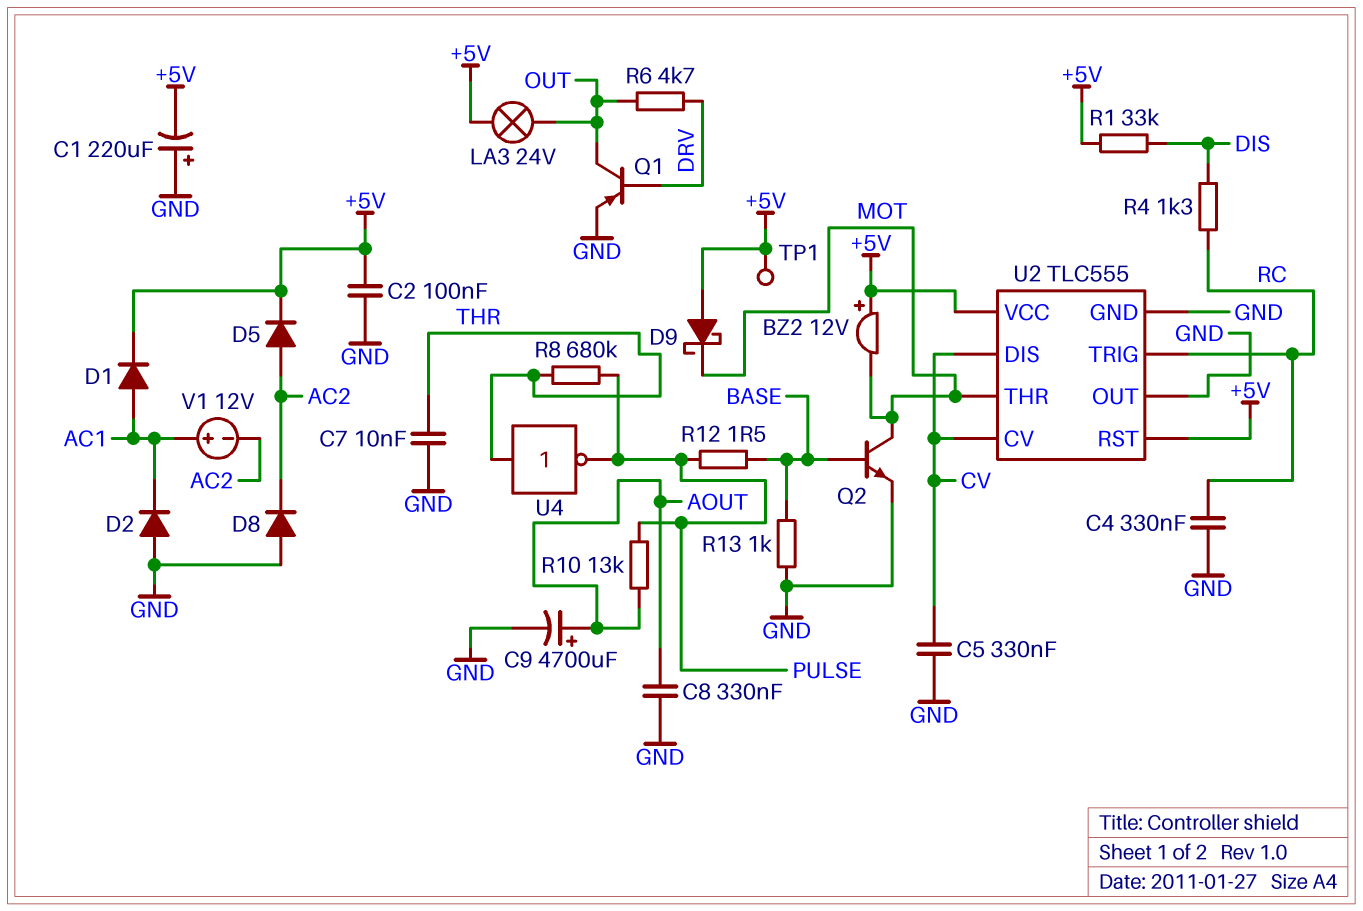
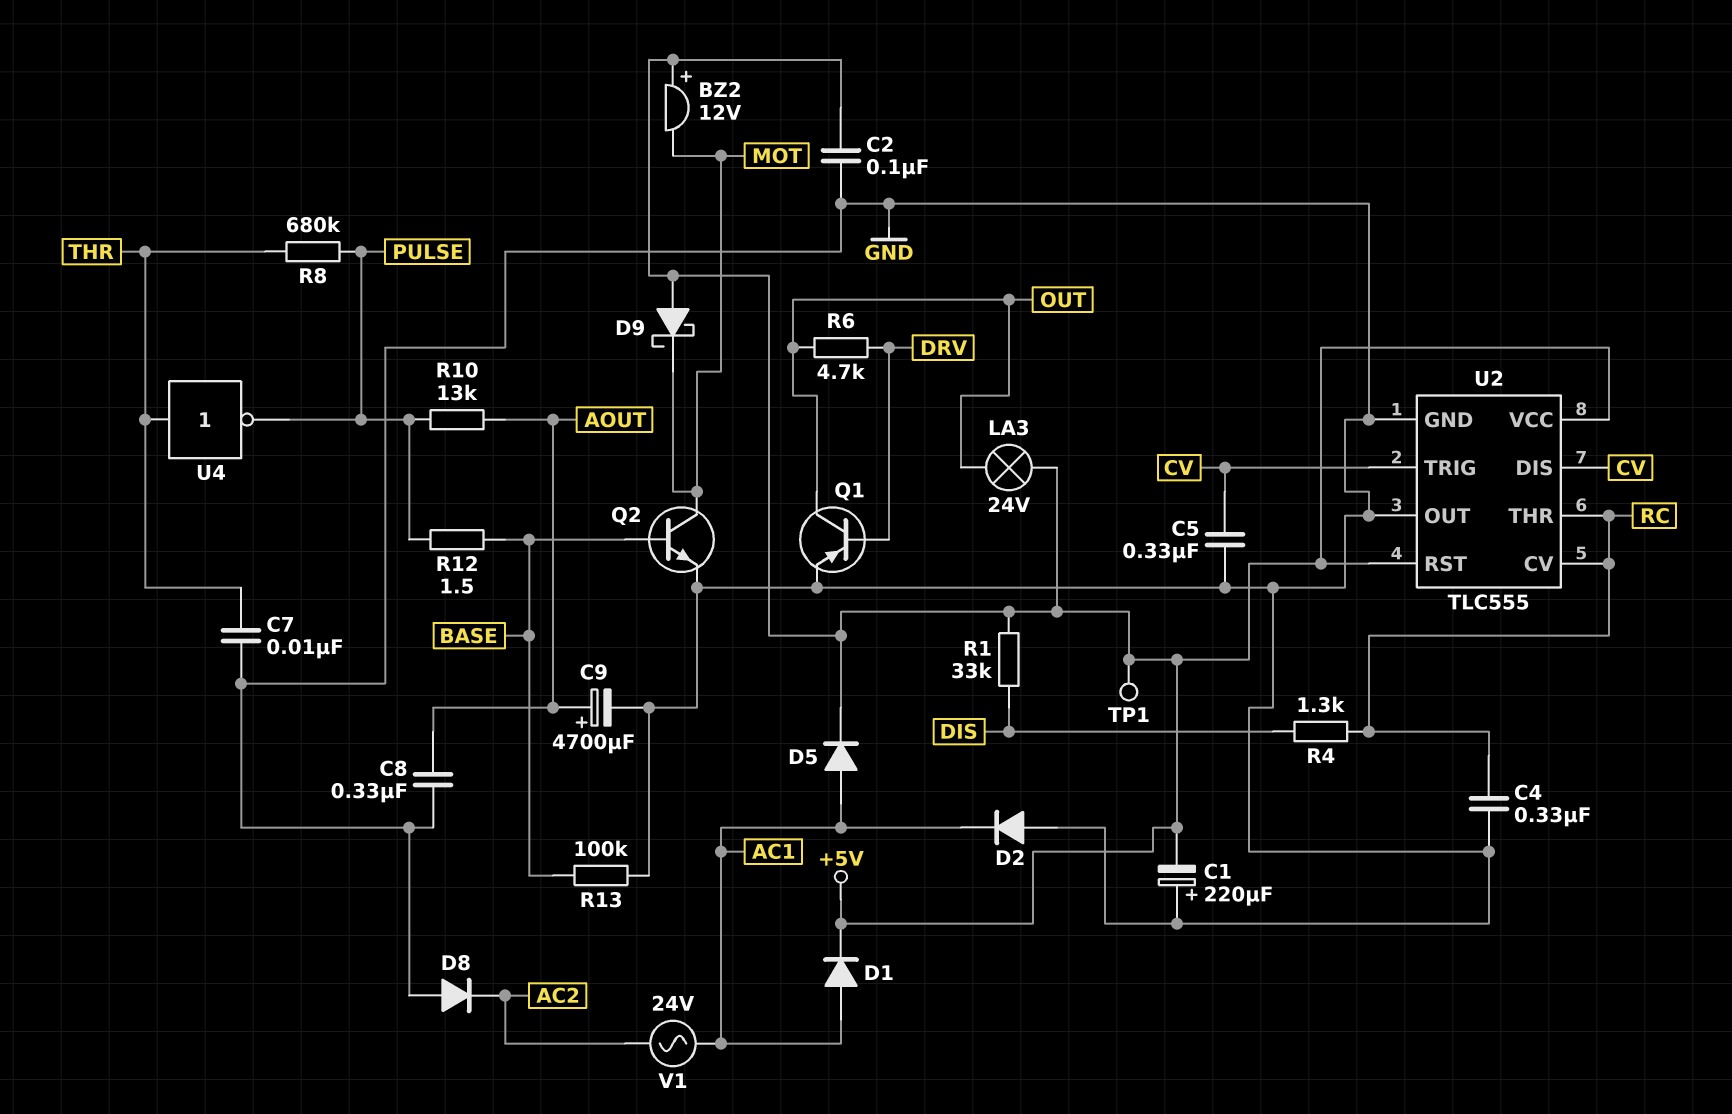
D5: diode (A AC2, K +5V) -> diode (A AC1, K +5V)
R13: 1k (BASE, GND) -> 100k (BASE, GND)
U2 pin CV: CV -> RC
U2 pin THR: MOT -> RC
U2 pin TRIG: RC -> CV
V1: 12V (plus AC1, minus AC2) -> AC 24V (AC1, AC2)

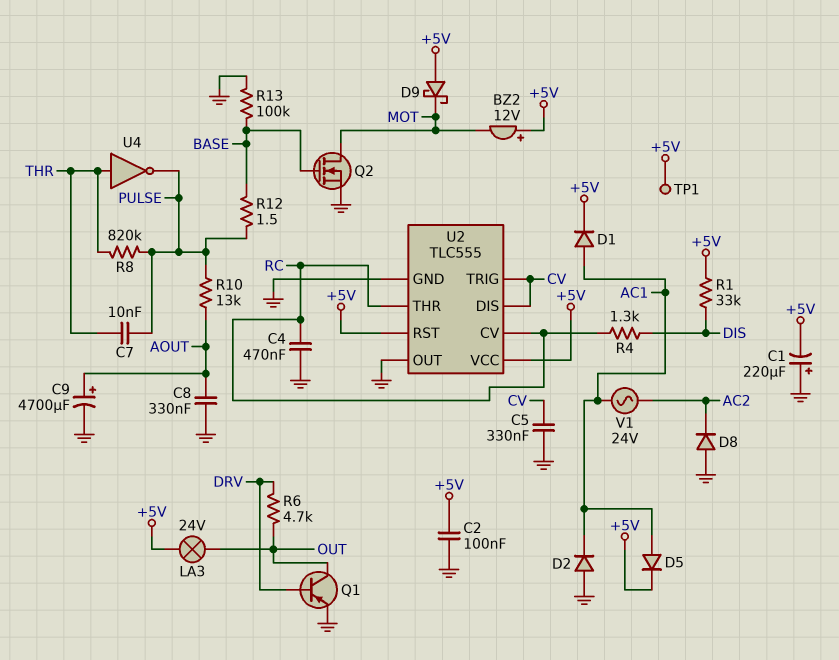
C4: 330nF (GND, RC) -> 470nF (GND, RC)
C7: 10nF (GND, THR) -> 10nF (PULSE, THR)
Q2: NPN (B BASE, C MOT, E GND) -> NMOS (G BASE, D MOT, S GND)
R8: 680k (PULSE, THR) -> 820k (PULSE, THR)

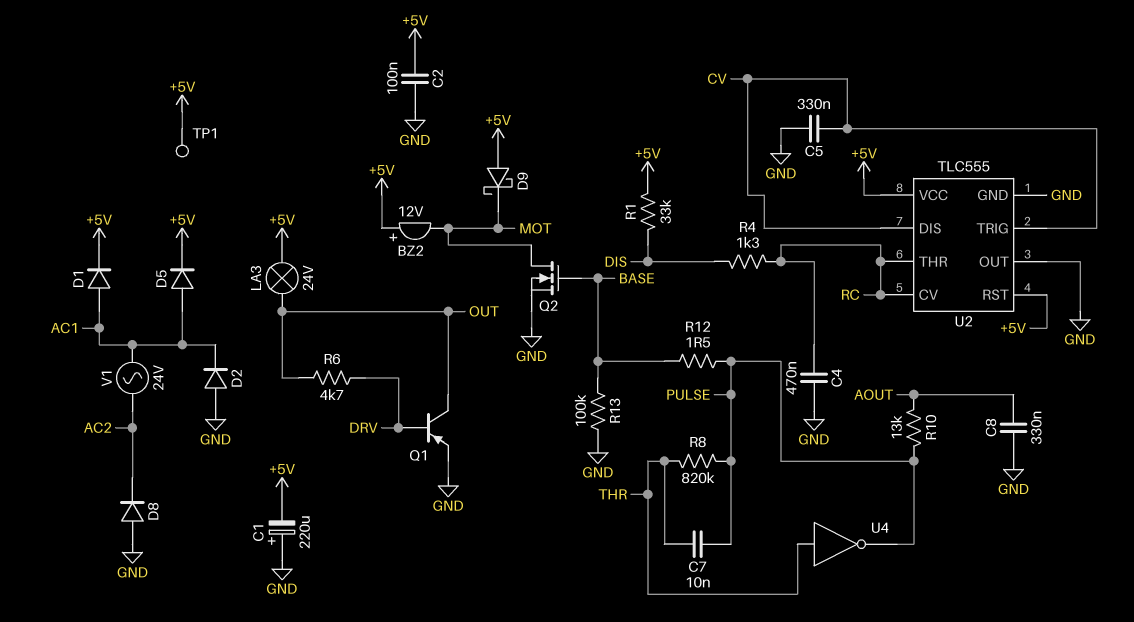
C9: 4700uF (plus AOUT, minus GND) -> none

